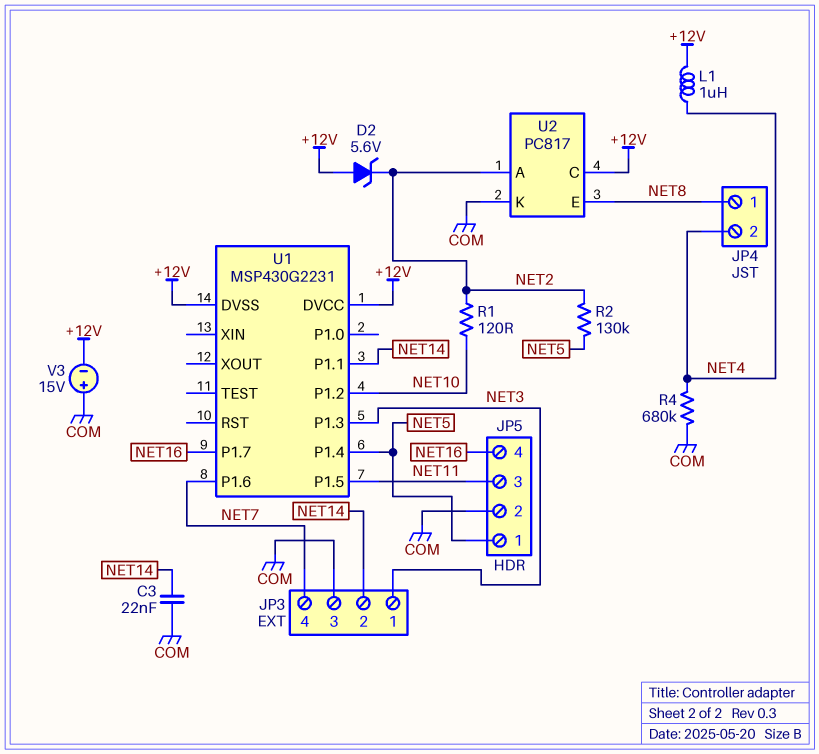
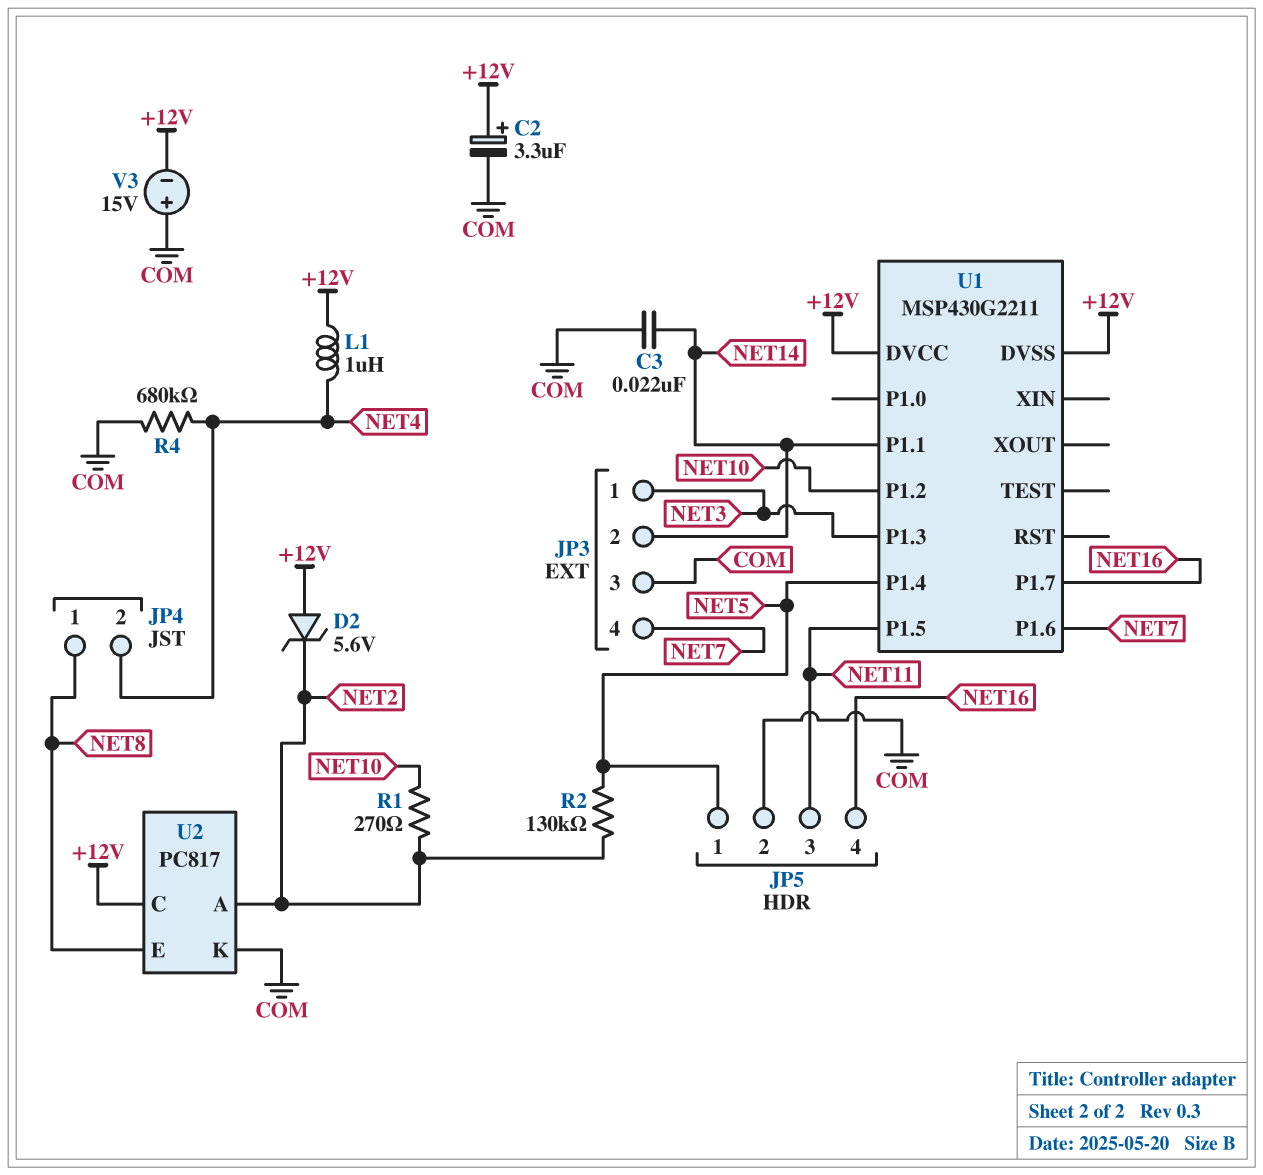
C2: none -> 3.3uF (plus +12V, minus COM)
R1: 120 (NET2, NET10) -> 270 (NET2, NET10)
U1: MSP430G2231 -> MSP430G2211

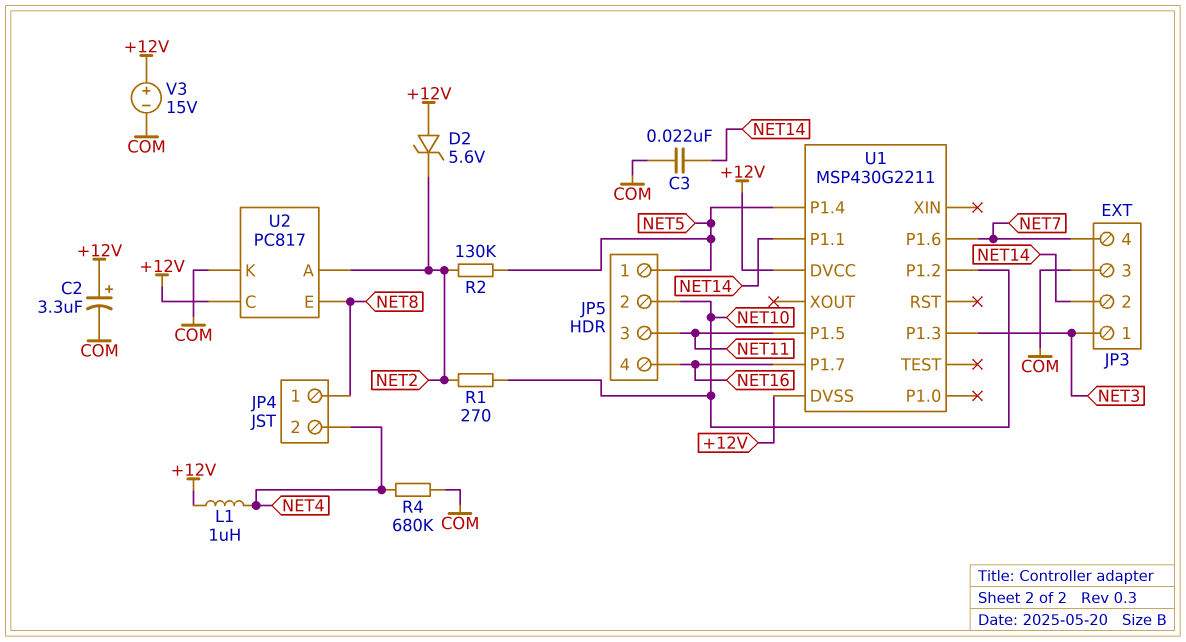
JP5 pin 2: COM -> NET10
V3: 15V (plus COM, minus +12V) -> 15V (plus +12V, minus COM)

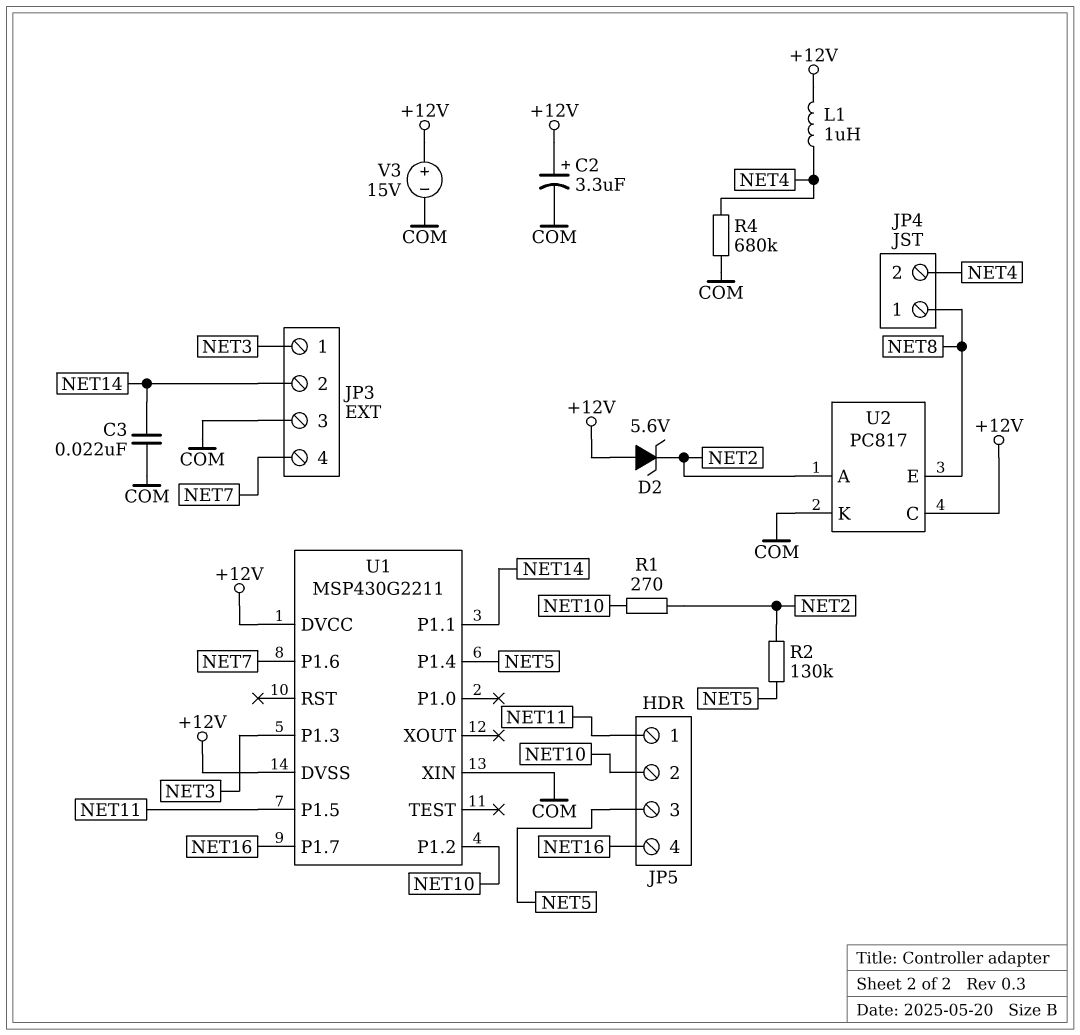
JP5 pin 1: NET5 -> NET11
JP5 pin 3: NET11 -> NET5
U1 pin XIN: none -> COM

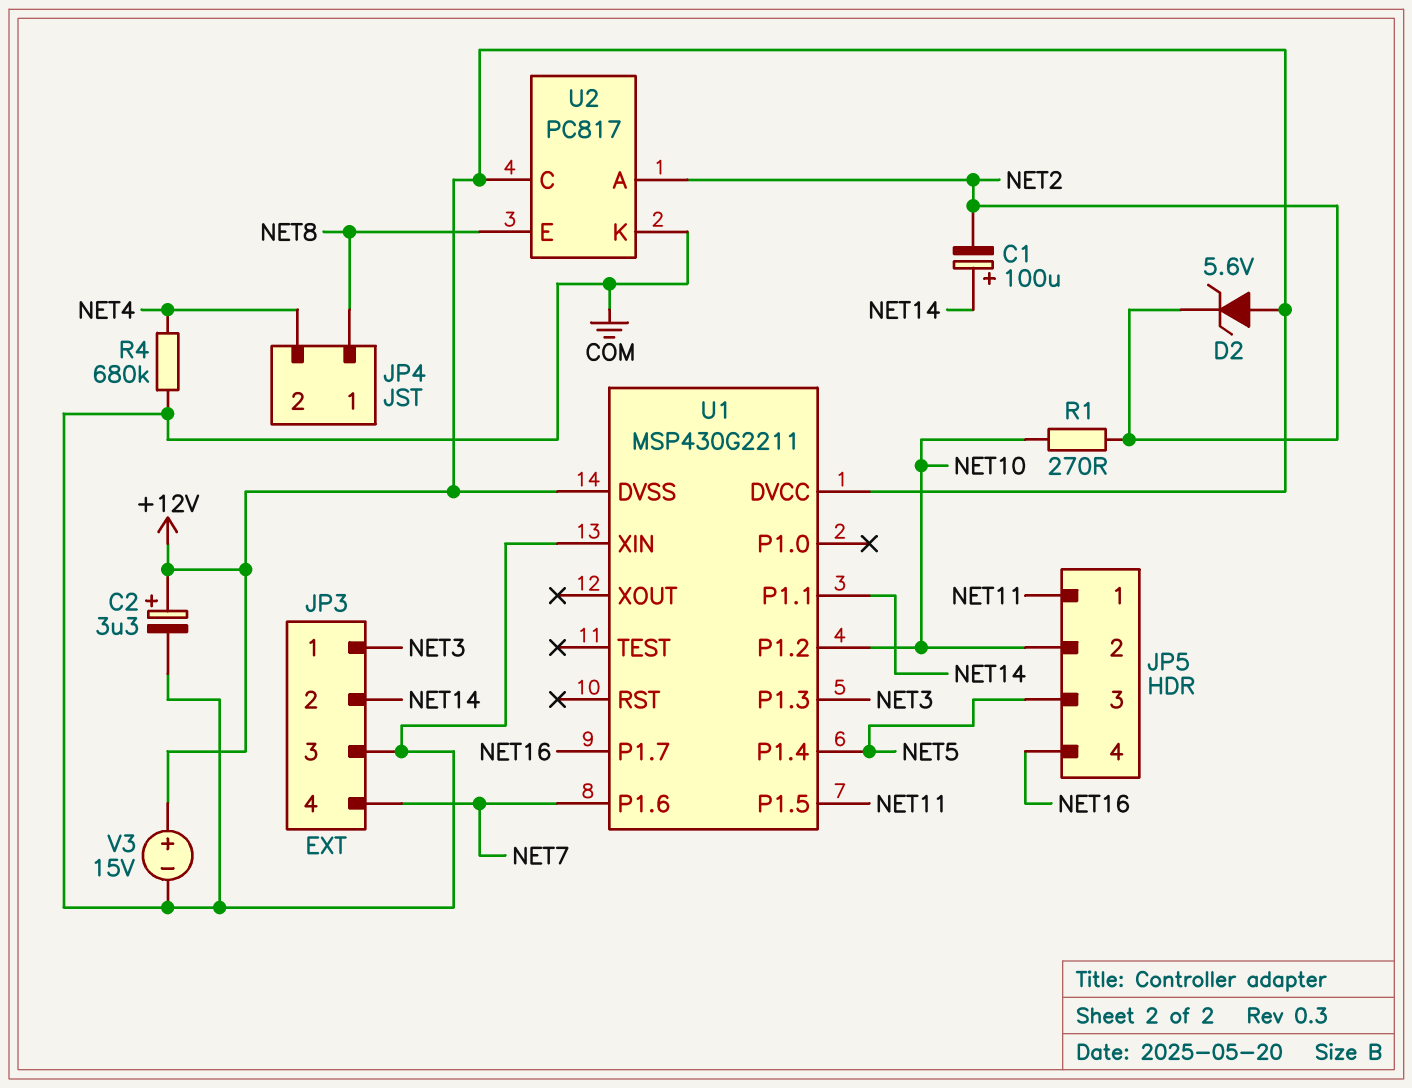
C1: none -> 100uF (plus NET14, minus NET2)
C3: 22nF (COM, NET14) -> none
L1: 1uH (+12V, NET4) -> none
R2: 130k (NET2, NET5) -> none

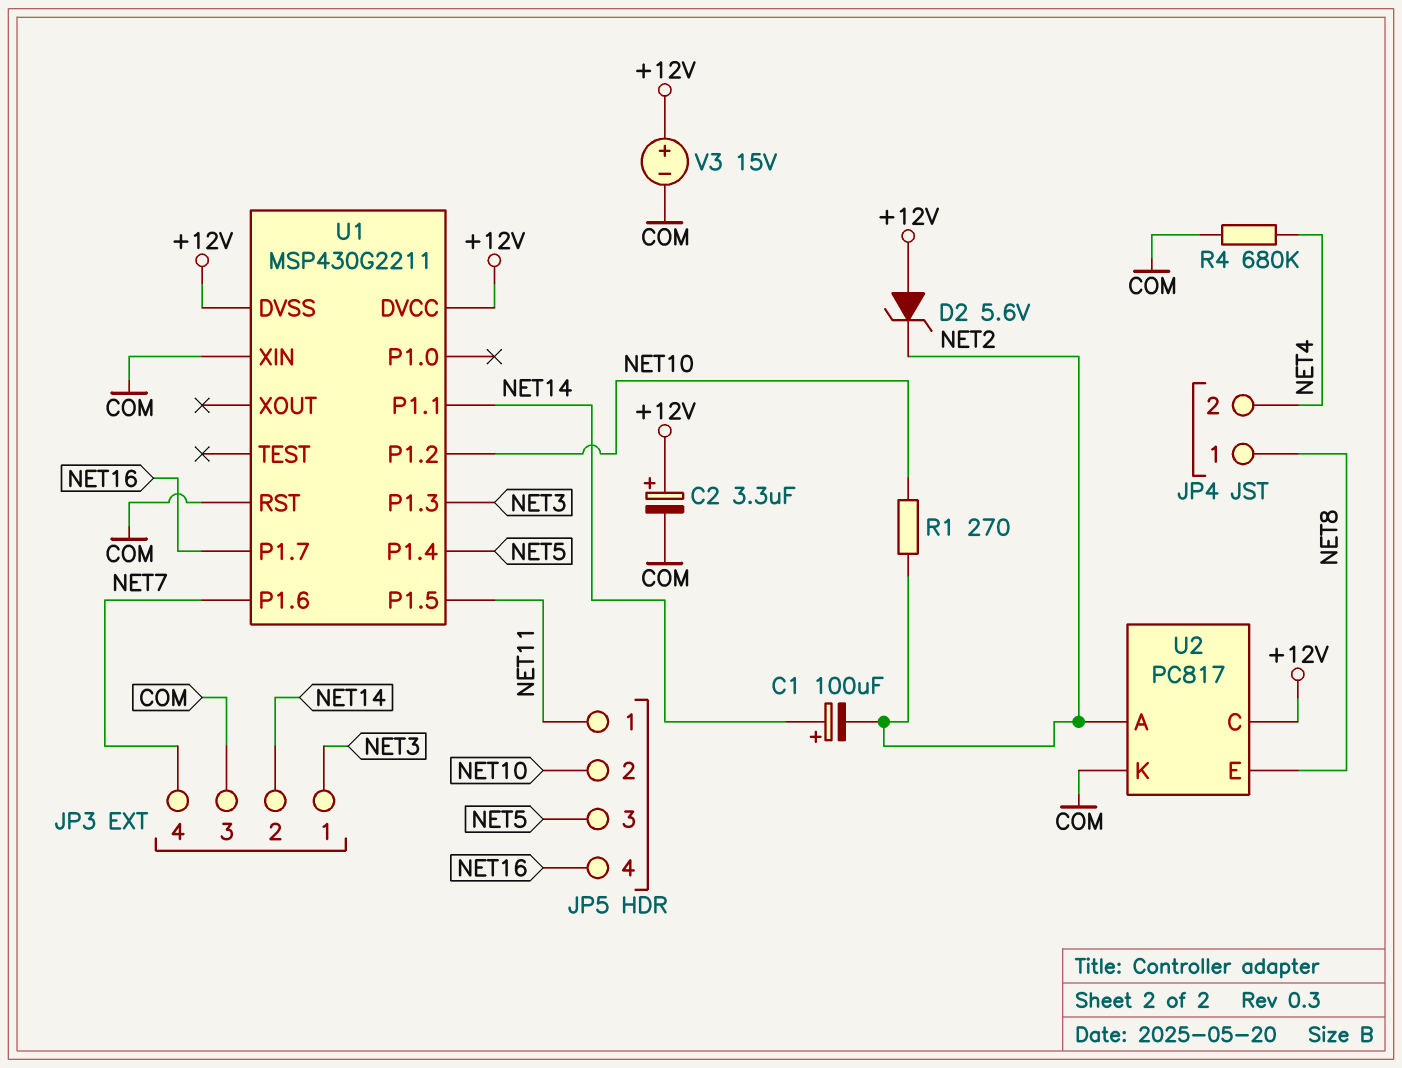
U1 pin RST: none -> COM

